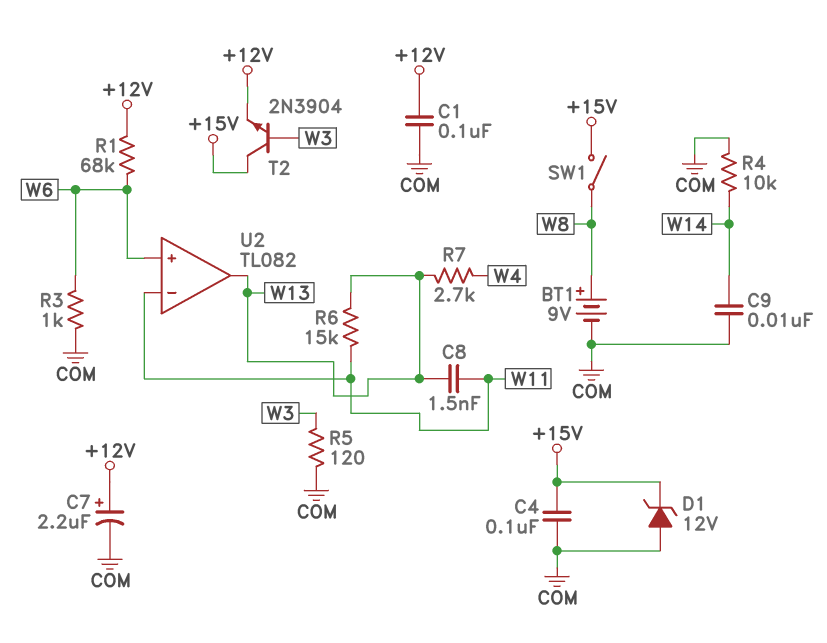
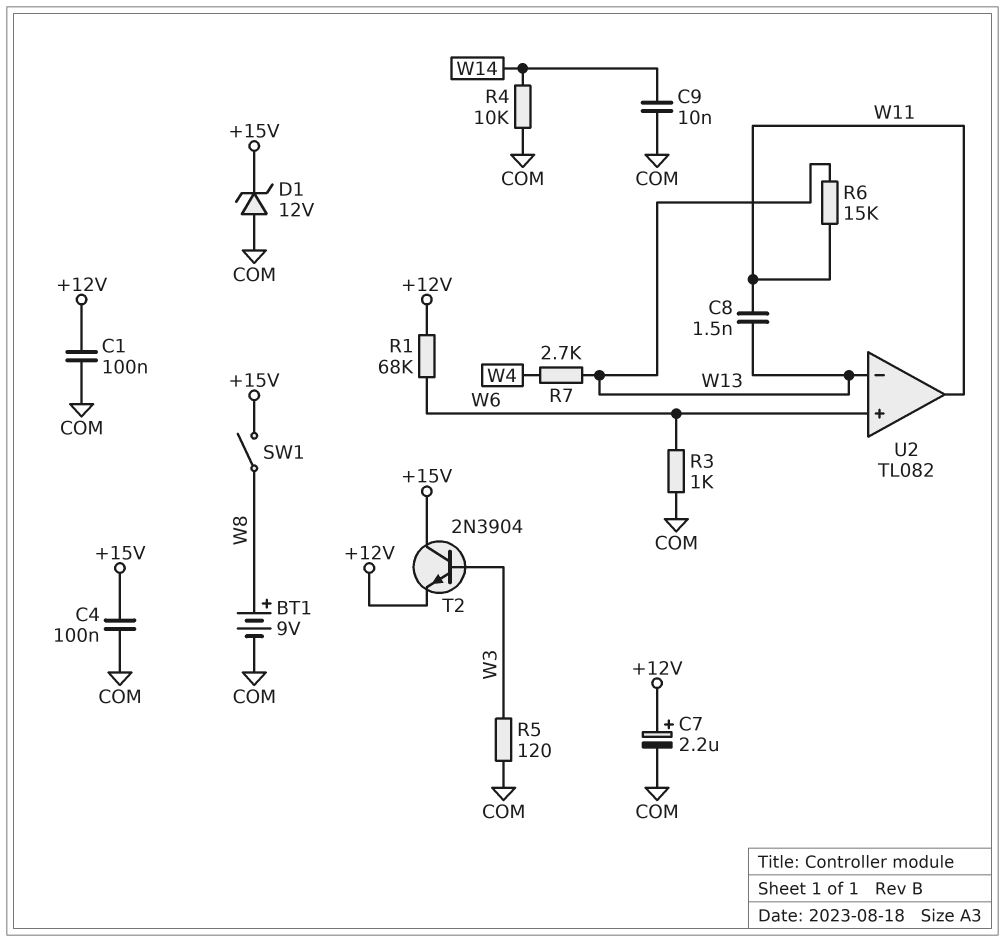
U2 pin in-: W11 -> W13
U2 pin out: W13 -> W11

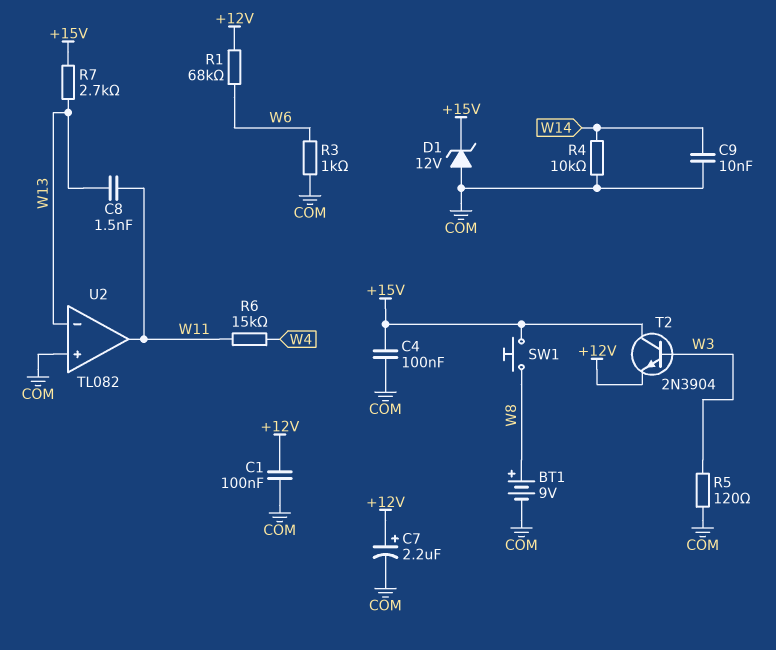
R6: 15k (W11, W13) -> 15k (W4, W11)
R7: 2.7k (W4, W13) -> 2.7k (+15V, W13)
SW1: switch (+15V, W8) -> button (+15V, W8)
U2 pin in+: W6 -> COM

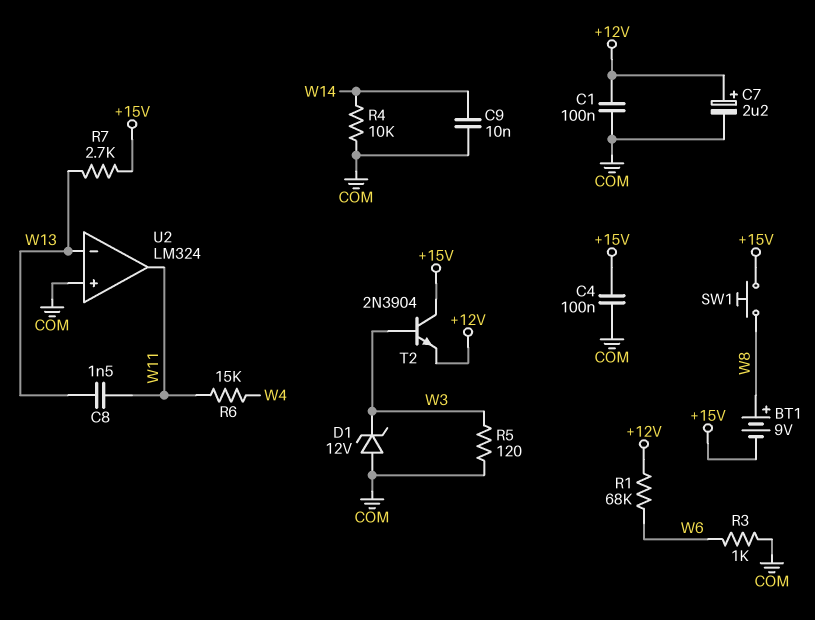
BT1: 9V (plus W8, minus COM) -> 9V (plus W8, minus +15V)
D1: zener 12V (A COM, K +15V) -> zener 12V (A COM, K W3)
U2: TL082 -> LM324

